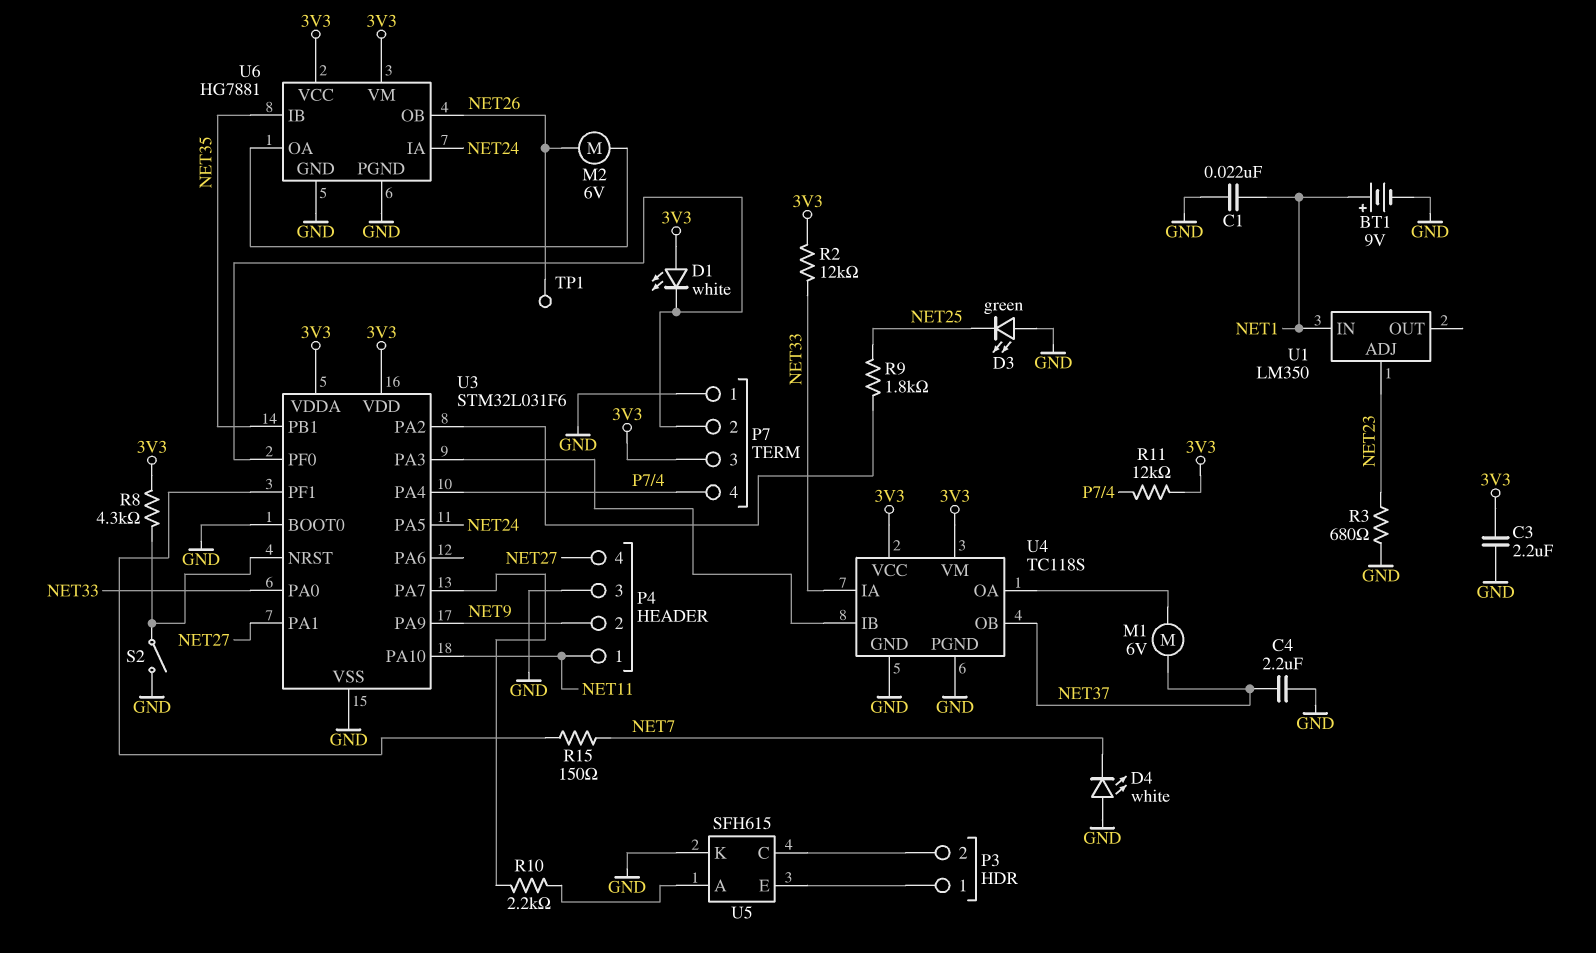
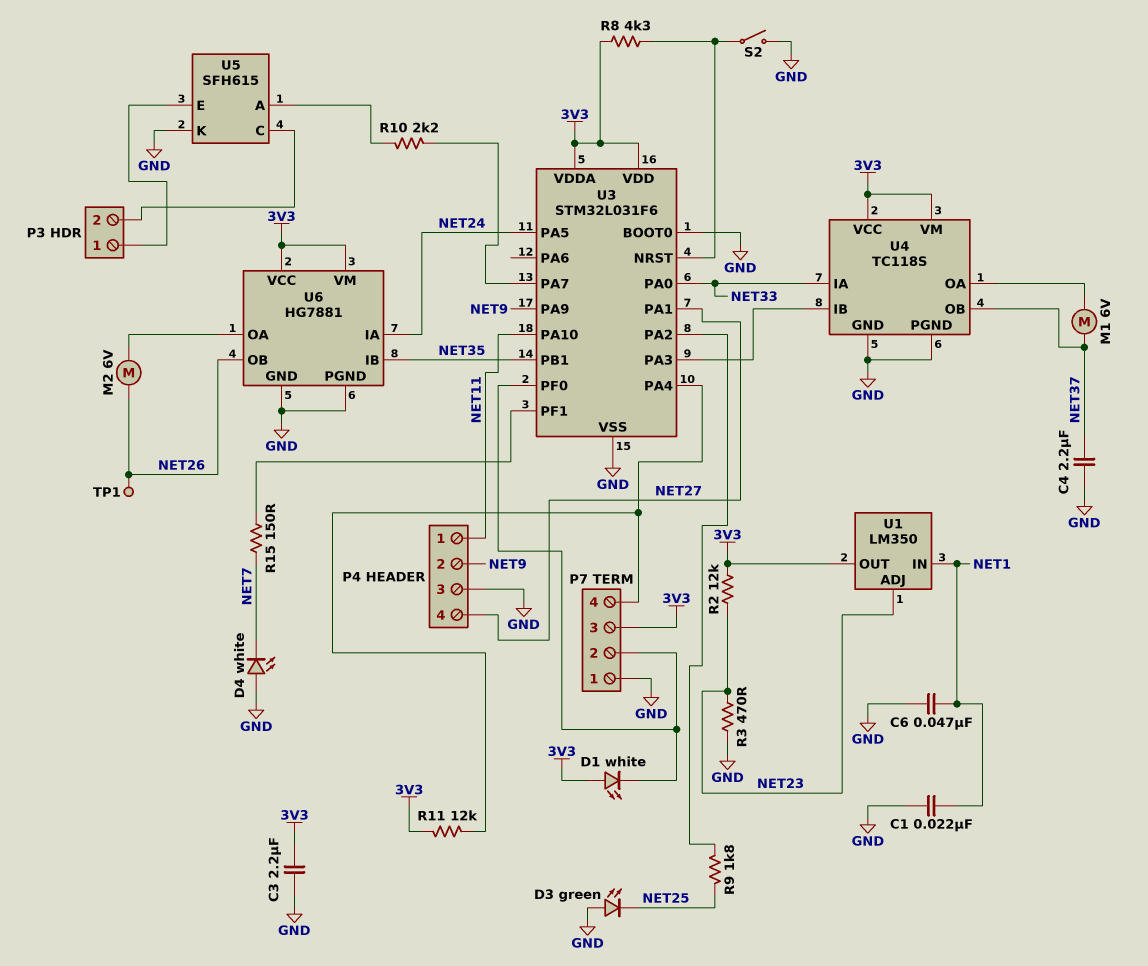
BT1: 9V (plus NET1, minus GND) -> none
C6: none -> 47nF (GND, NET1)
R2: 12k (3V3, NET33) -> 12k (3V3, NET23)
R3: 680 (GND, NET23) -> 470 (GND, NET23)
U1 pin OUT: none -> 3V3

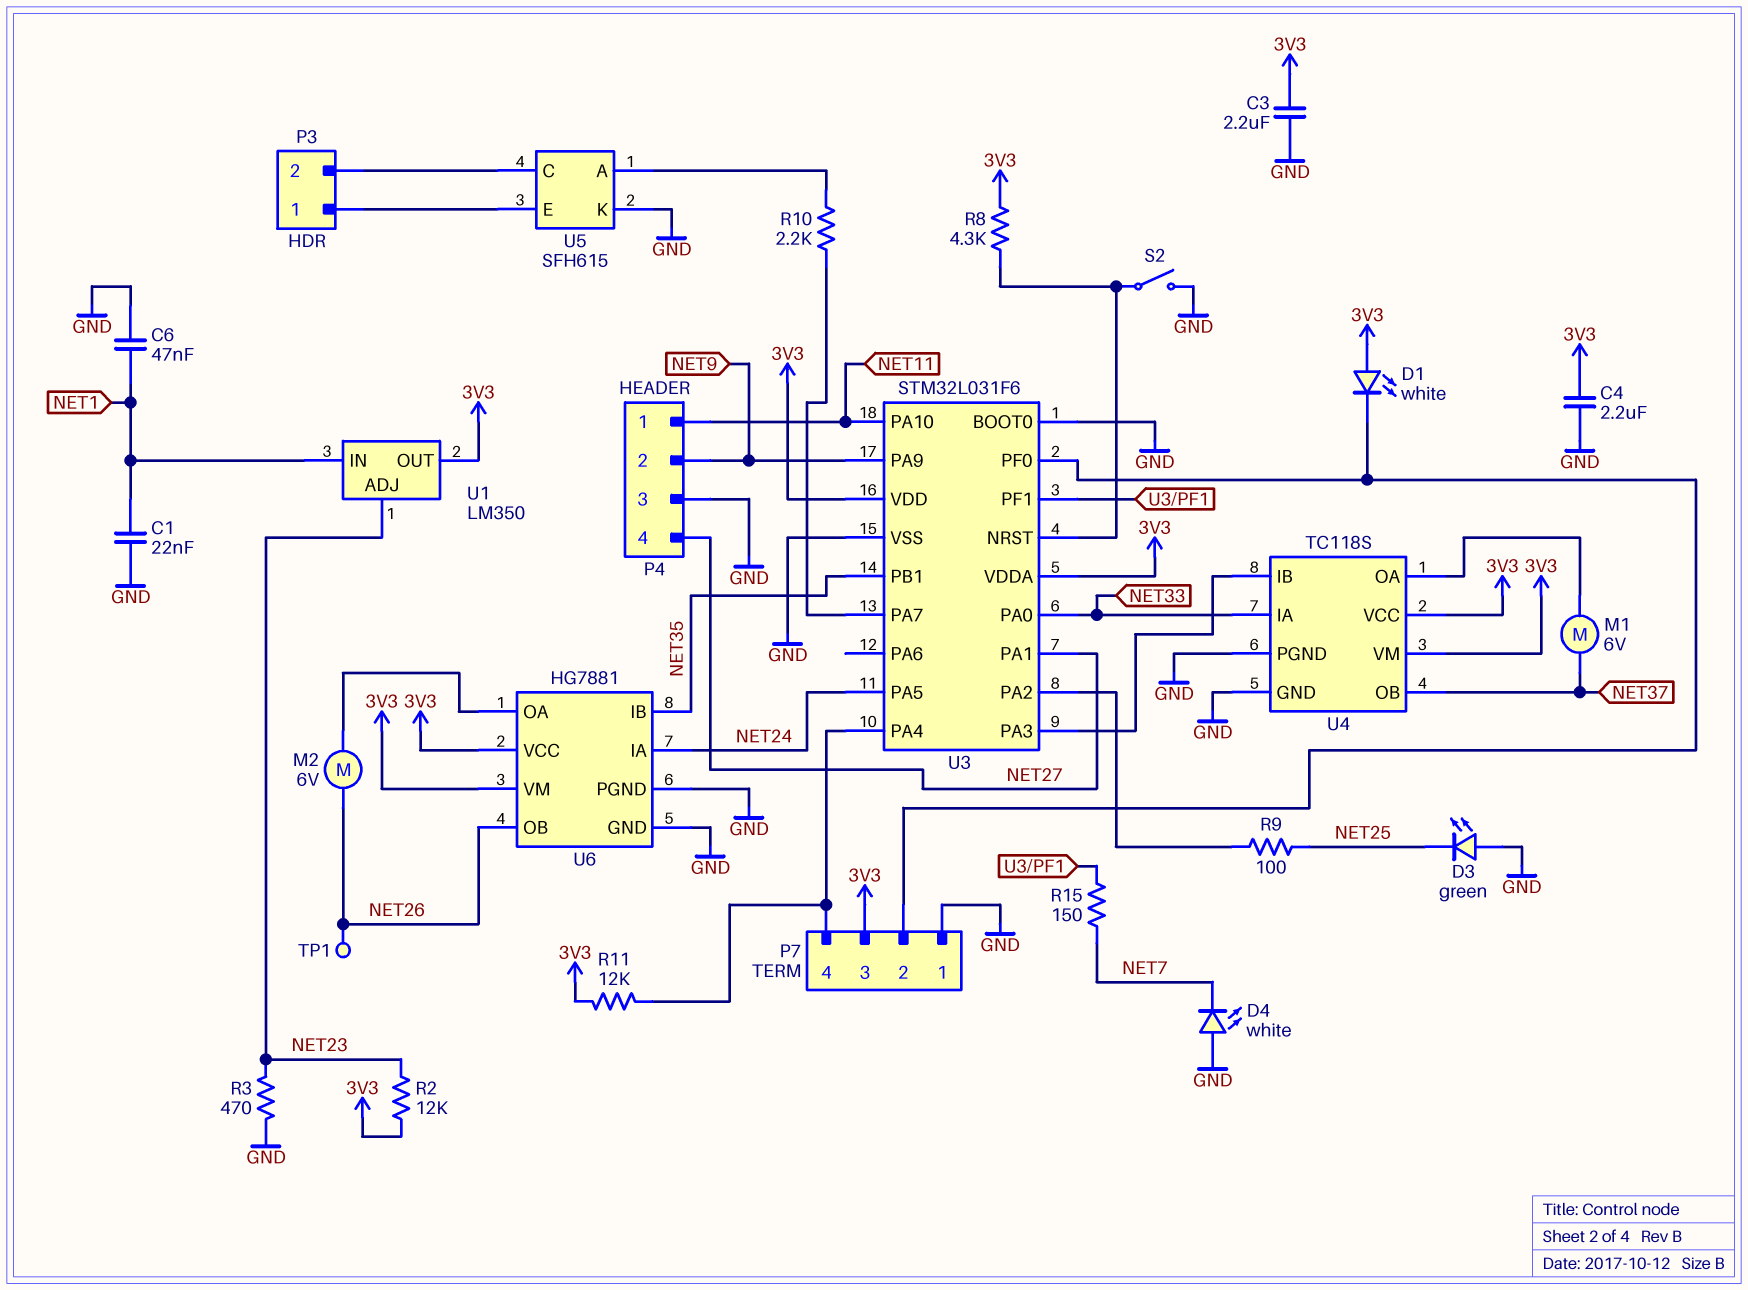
C4: 2.2uF (GND, NET37) -> 2.2uF (3V3, GND)
R9: 1.8k (NET25, U3/PA2) -> 100 (NET25, U3/PA2)

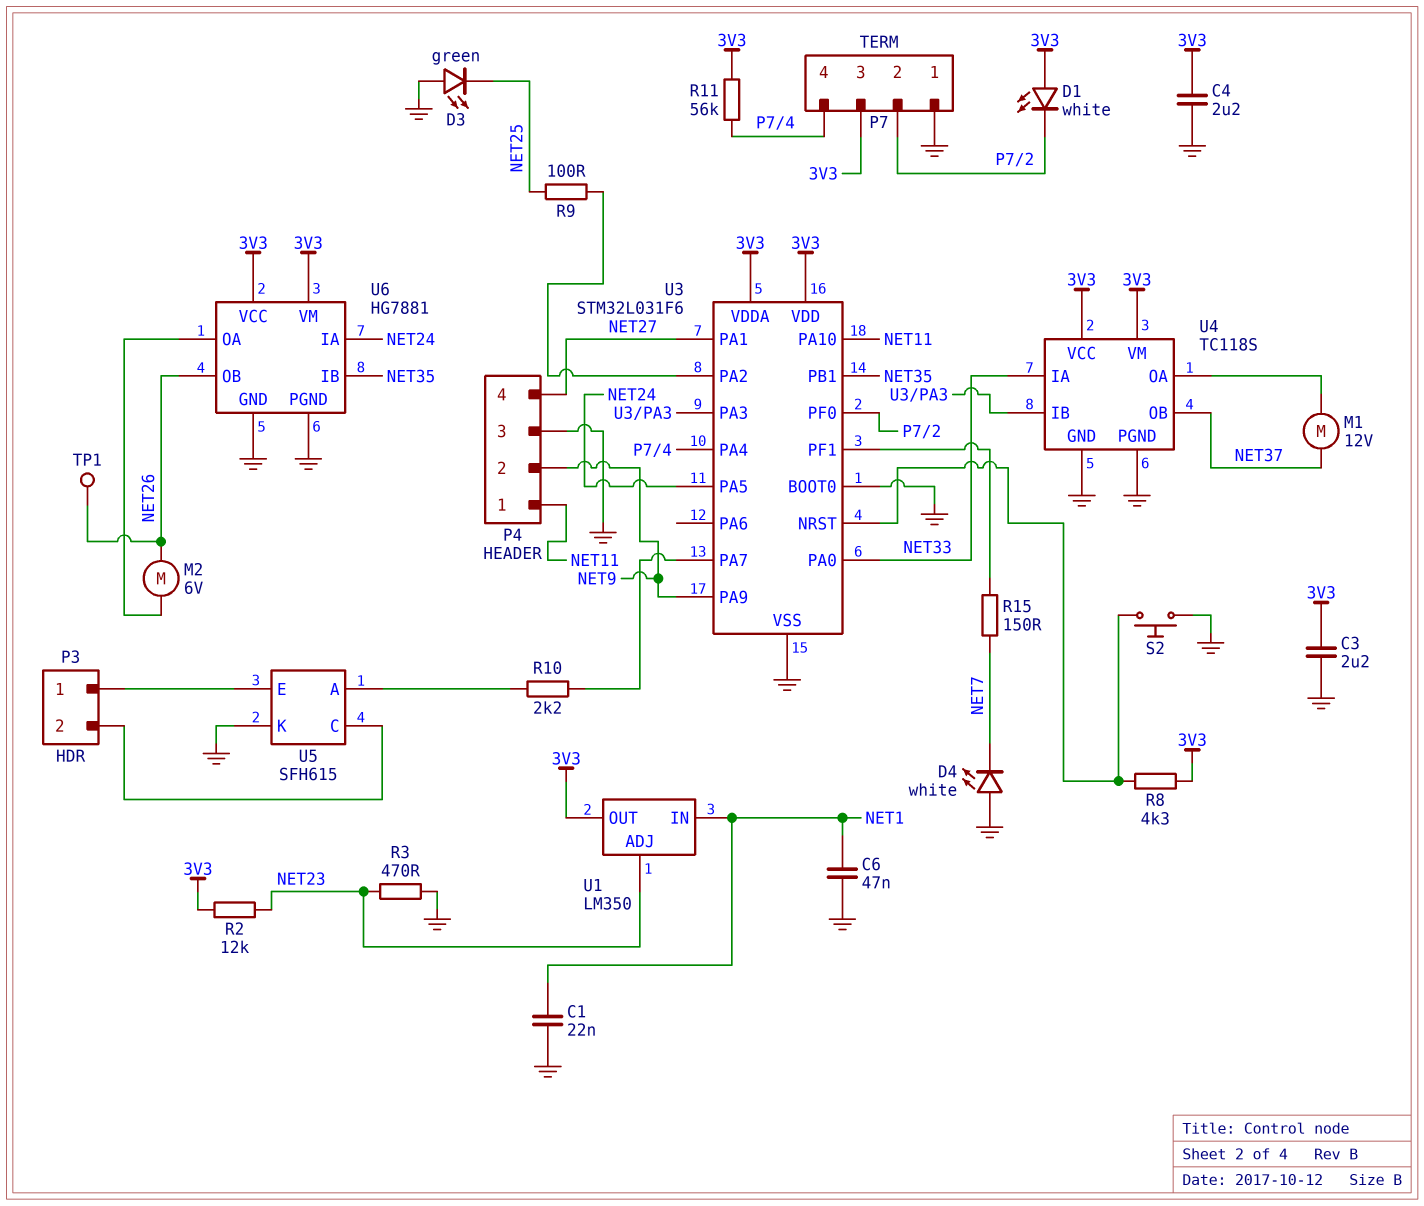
M1: motor 6V (NET37, U4/OA) -> motor 12V (NET37, U4/OA)
R11: 12k (3V3, P7/4) -> 56k (3V3, P7/4)
S2: switch (GND, U3/NRST) -> button (GND, U3/NRST)

